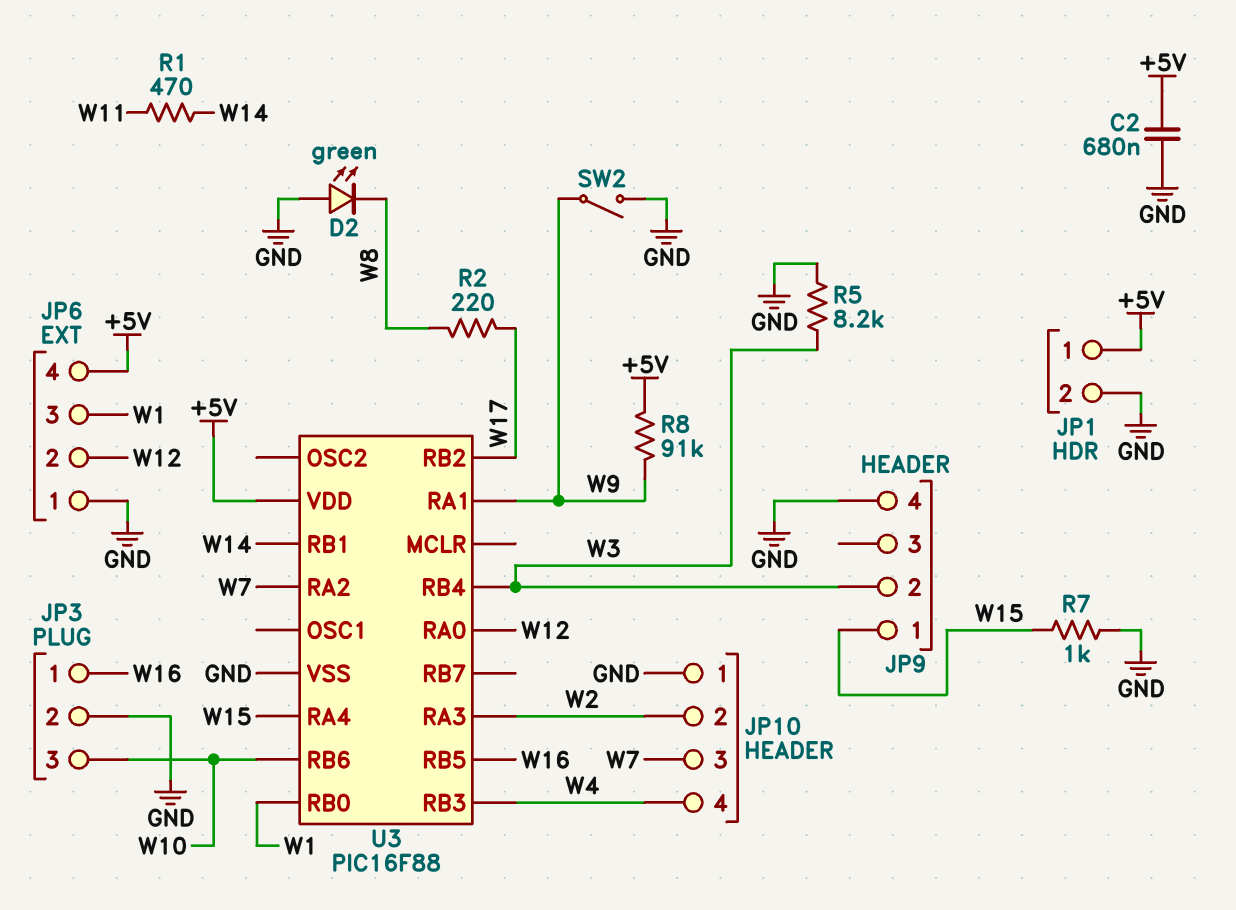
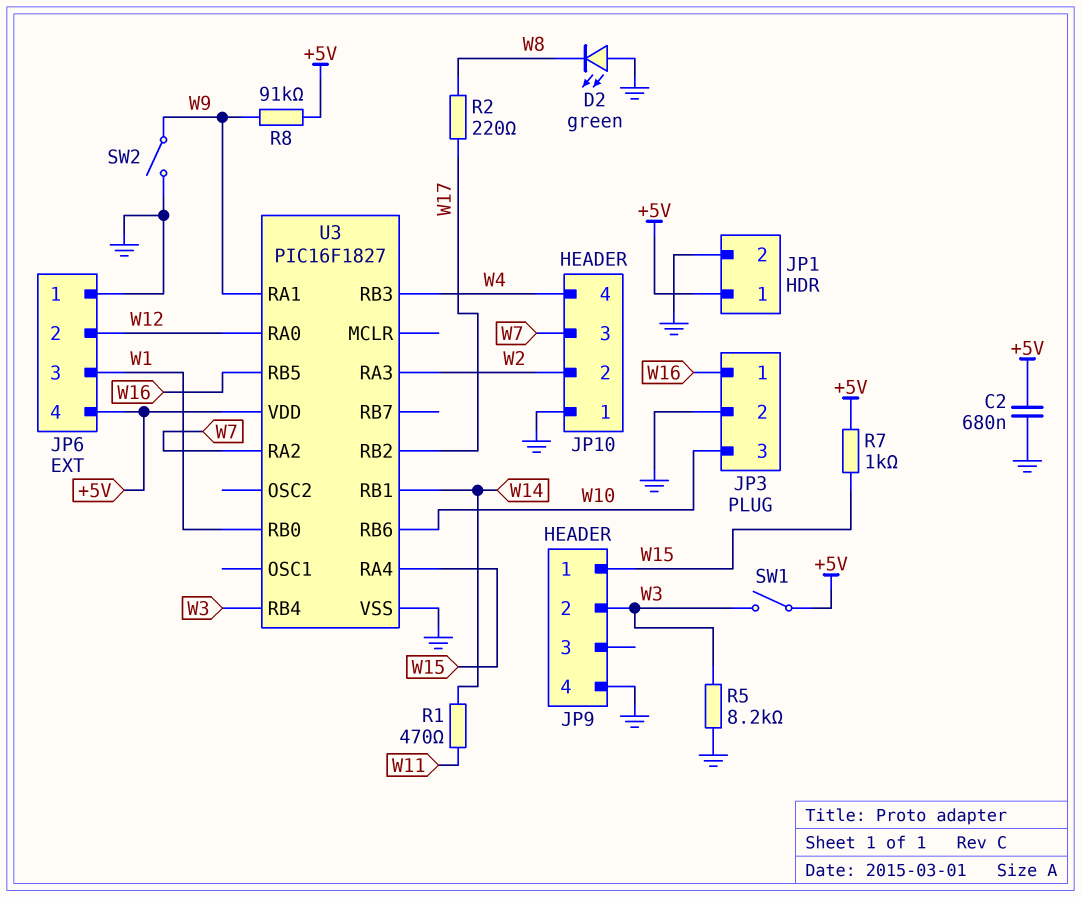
R7: 1k (GND, W15) -> 1k (+5V, W15)
SW1: none -> switch (+5V, W3)
U3: PIC16F88 -> PIC16F1827

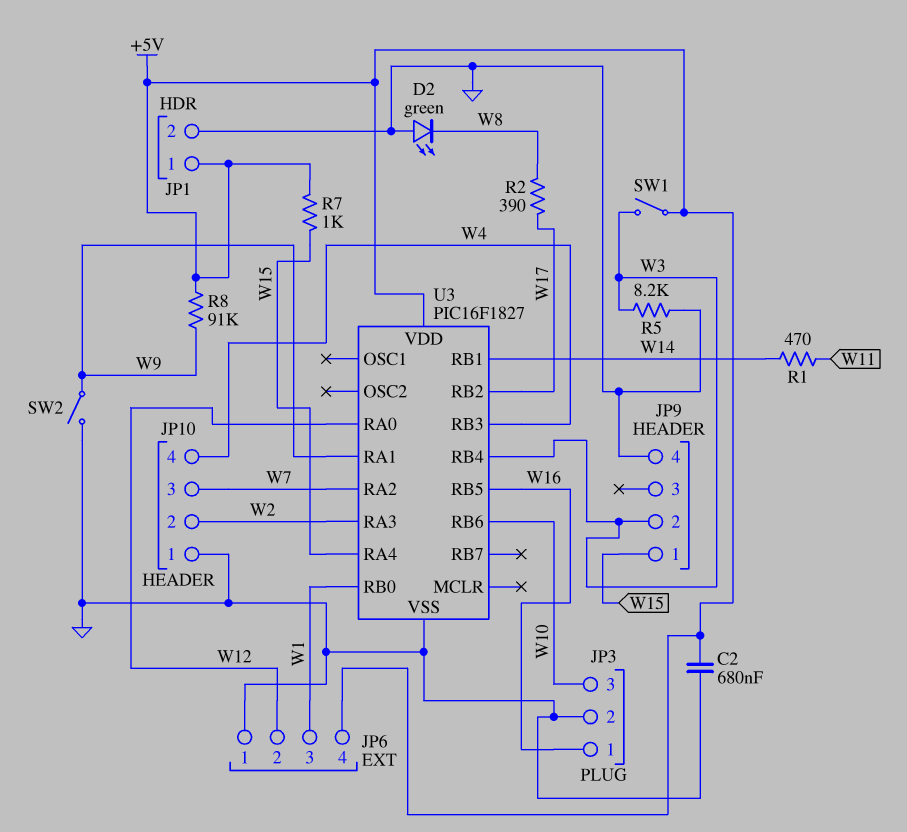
R2: 220 (W8, W17) -> 390 (W8, W17)

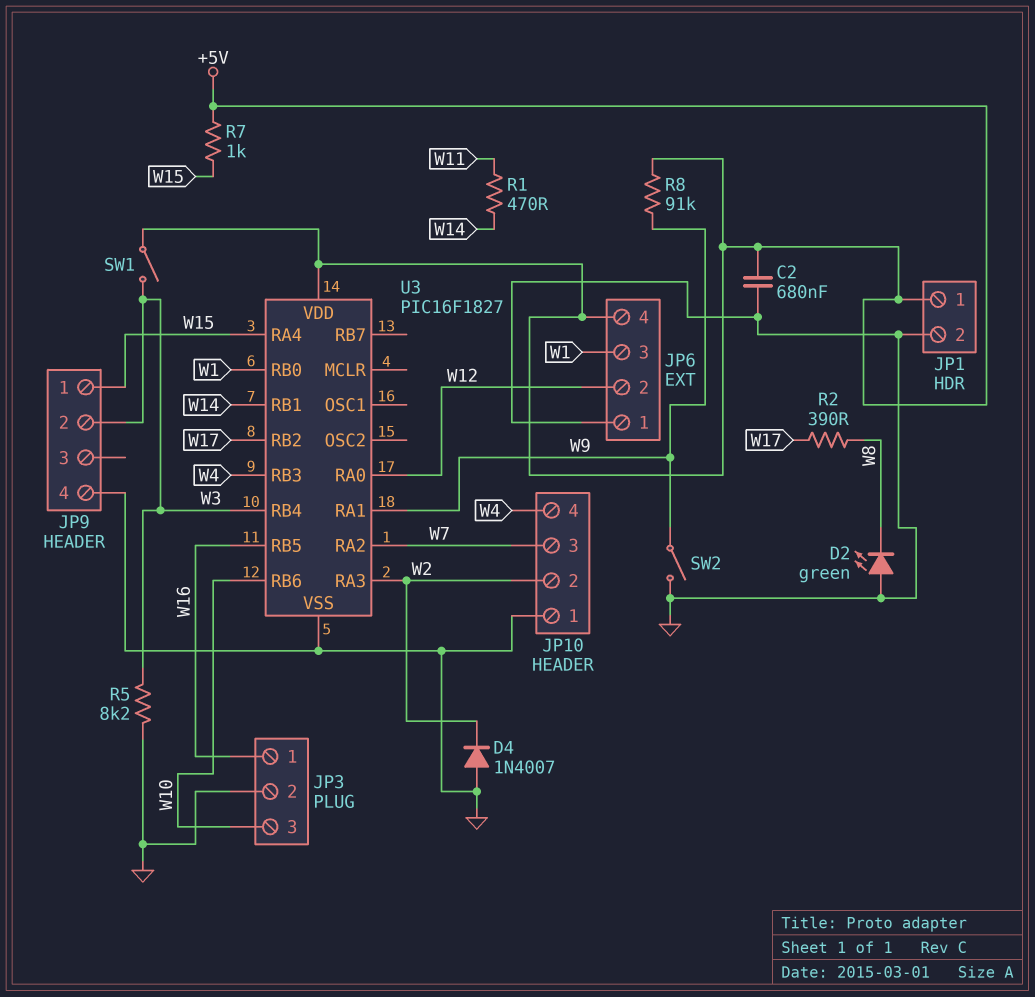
D4: none -> diode 1N4007 (A GND, K W2)

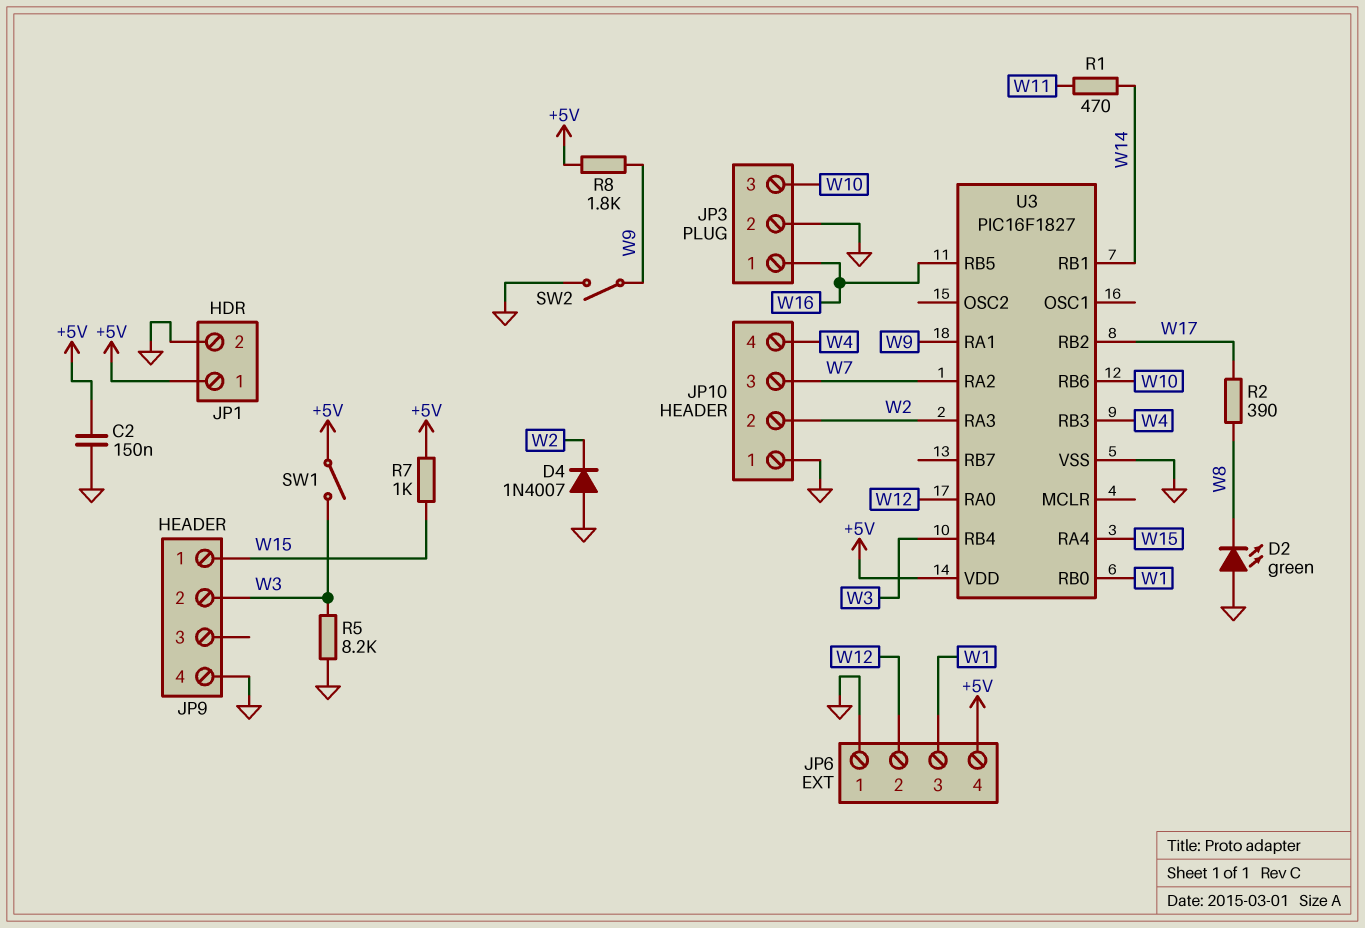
C2: 680nF (+5V, GND) -> 150nF (+5V, GND)
R8: 91k (+5V, W9) -> 1.8k (+5V, W9)

